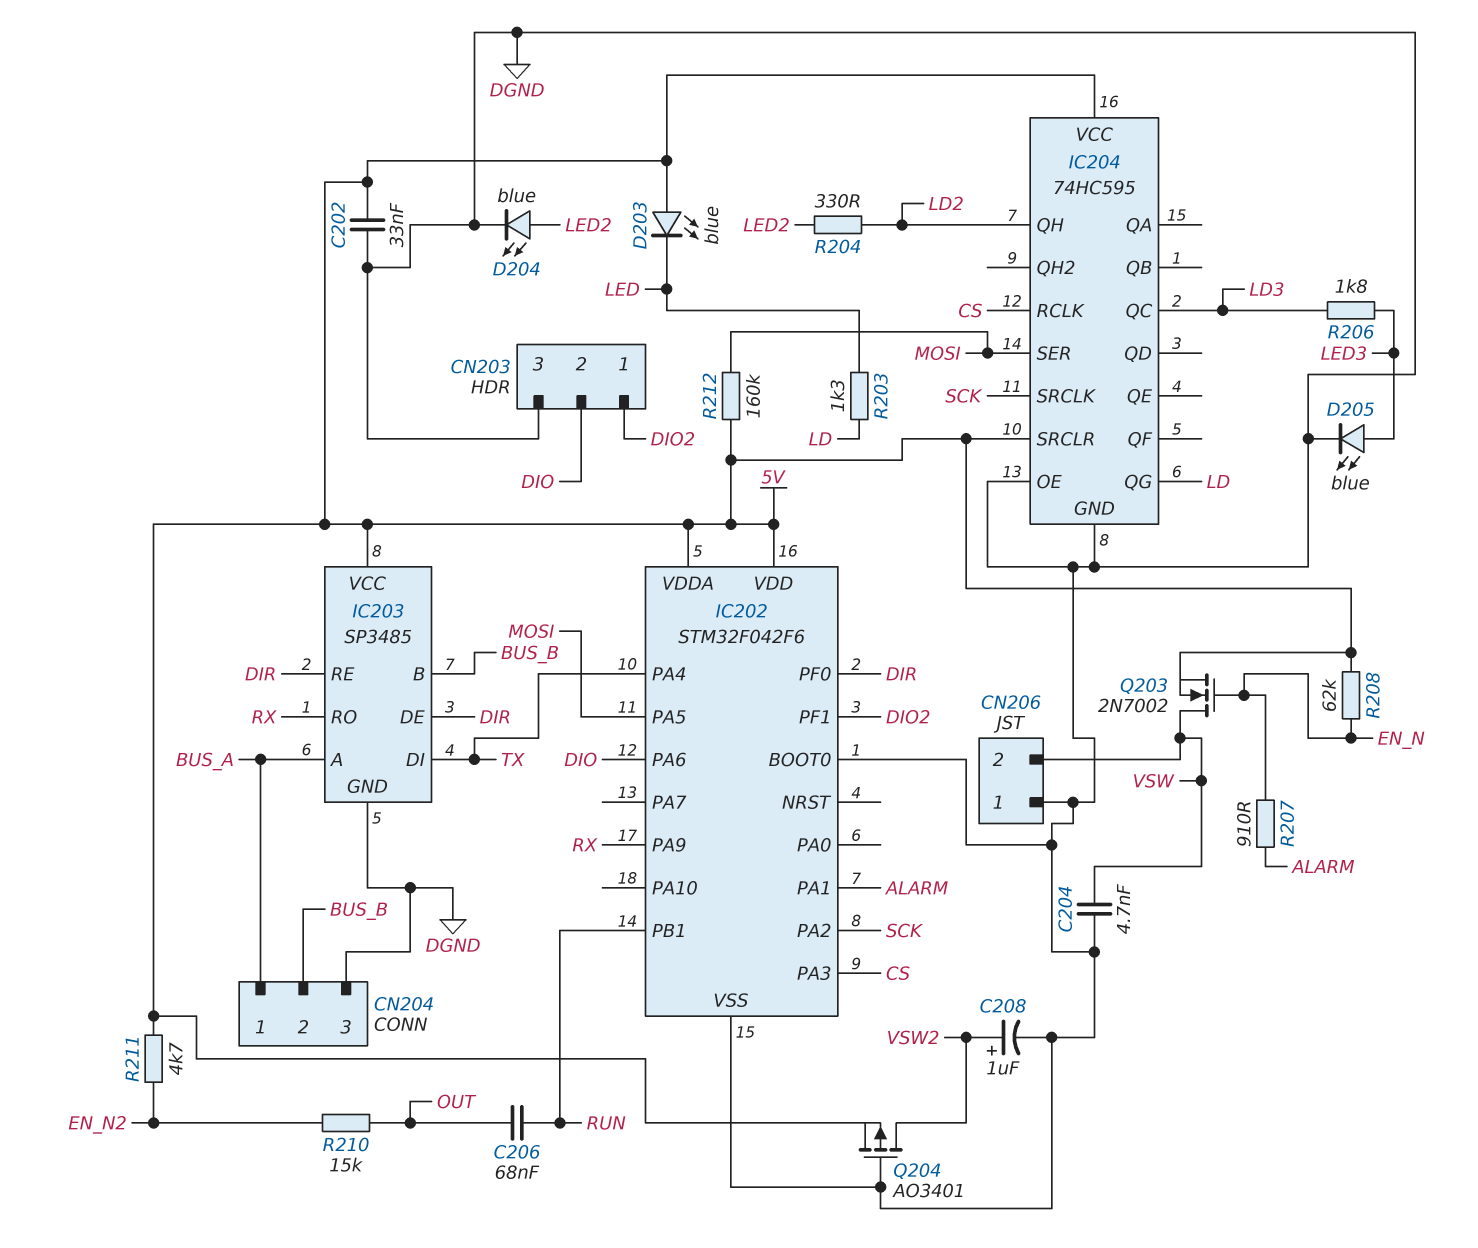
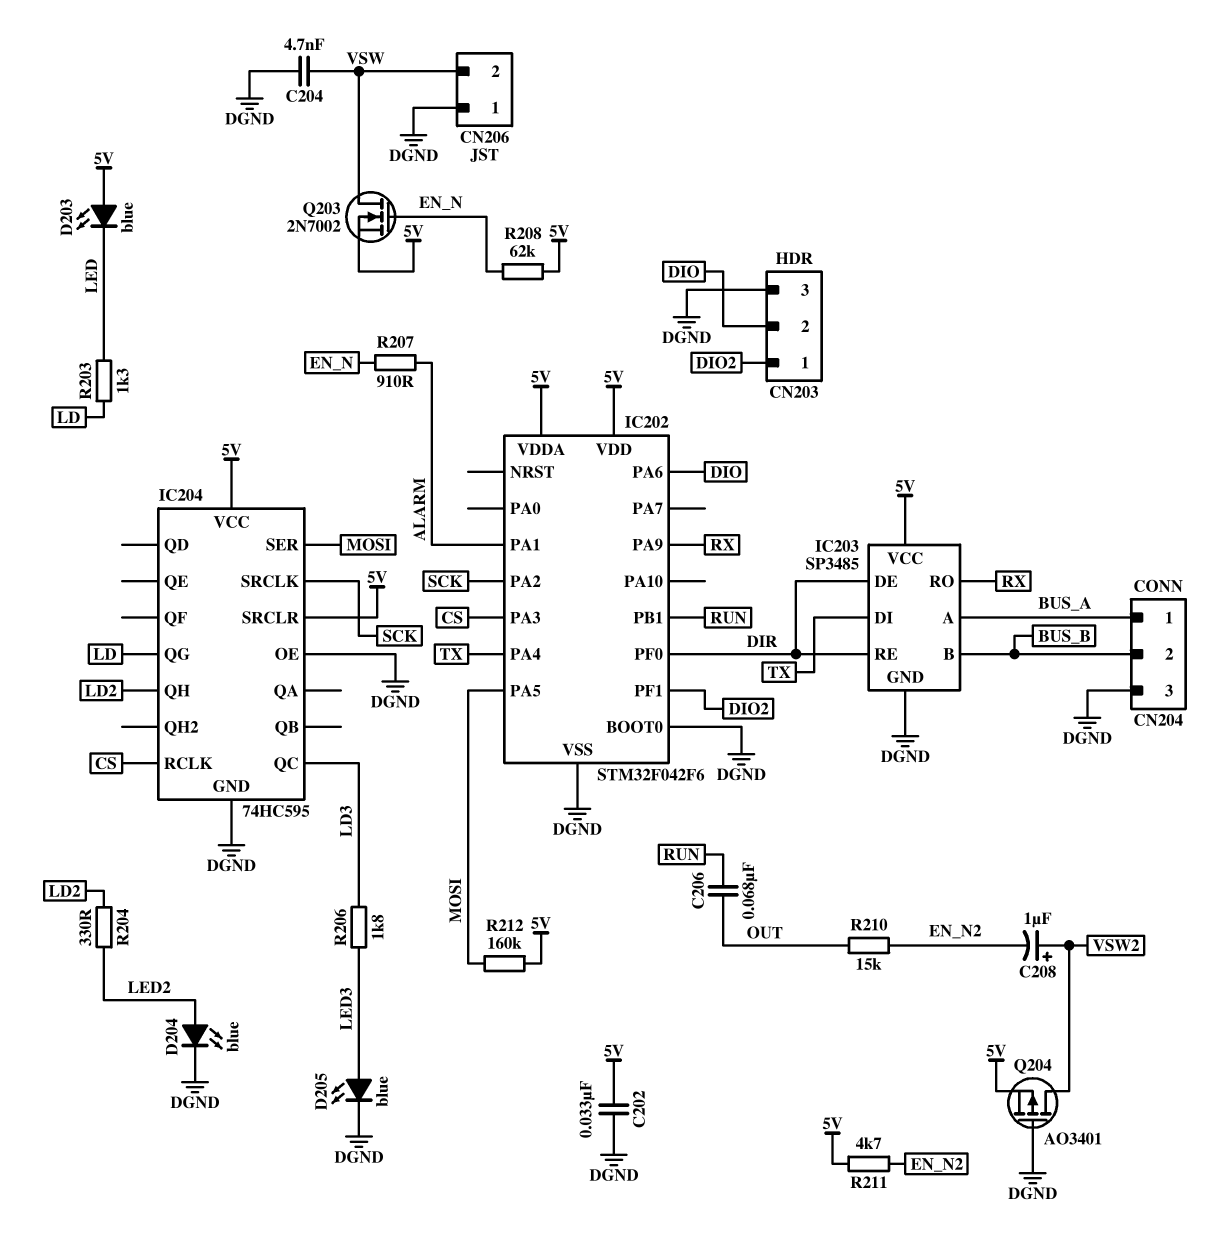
C208: 1uF (plus VSW2, minus DGND) -> 1uF (plus VSW2, minus EN_N2)

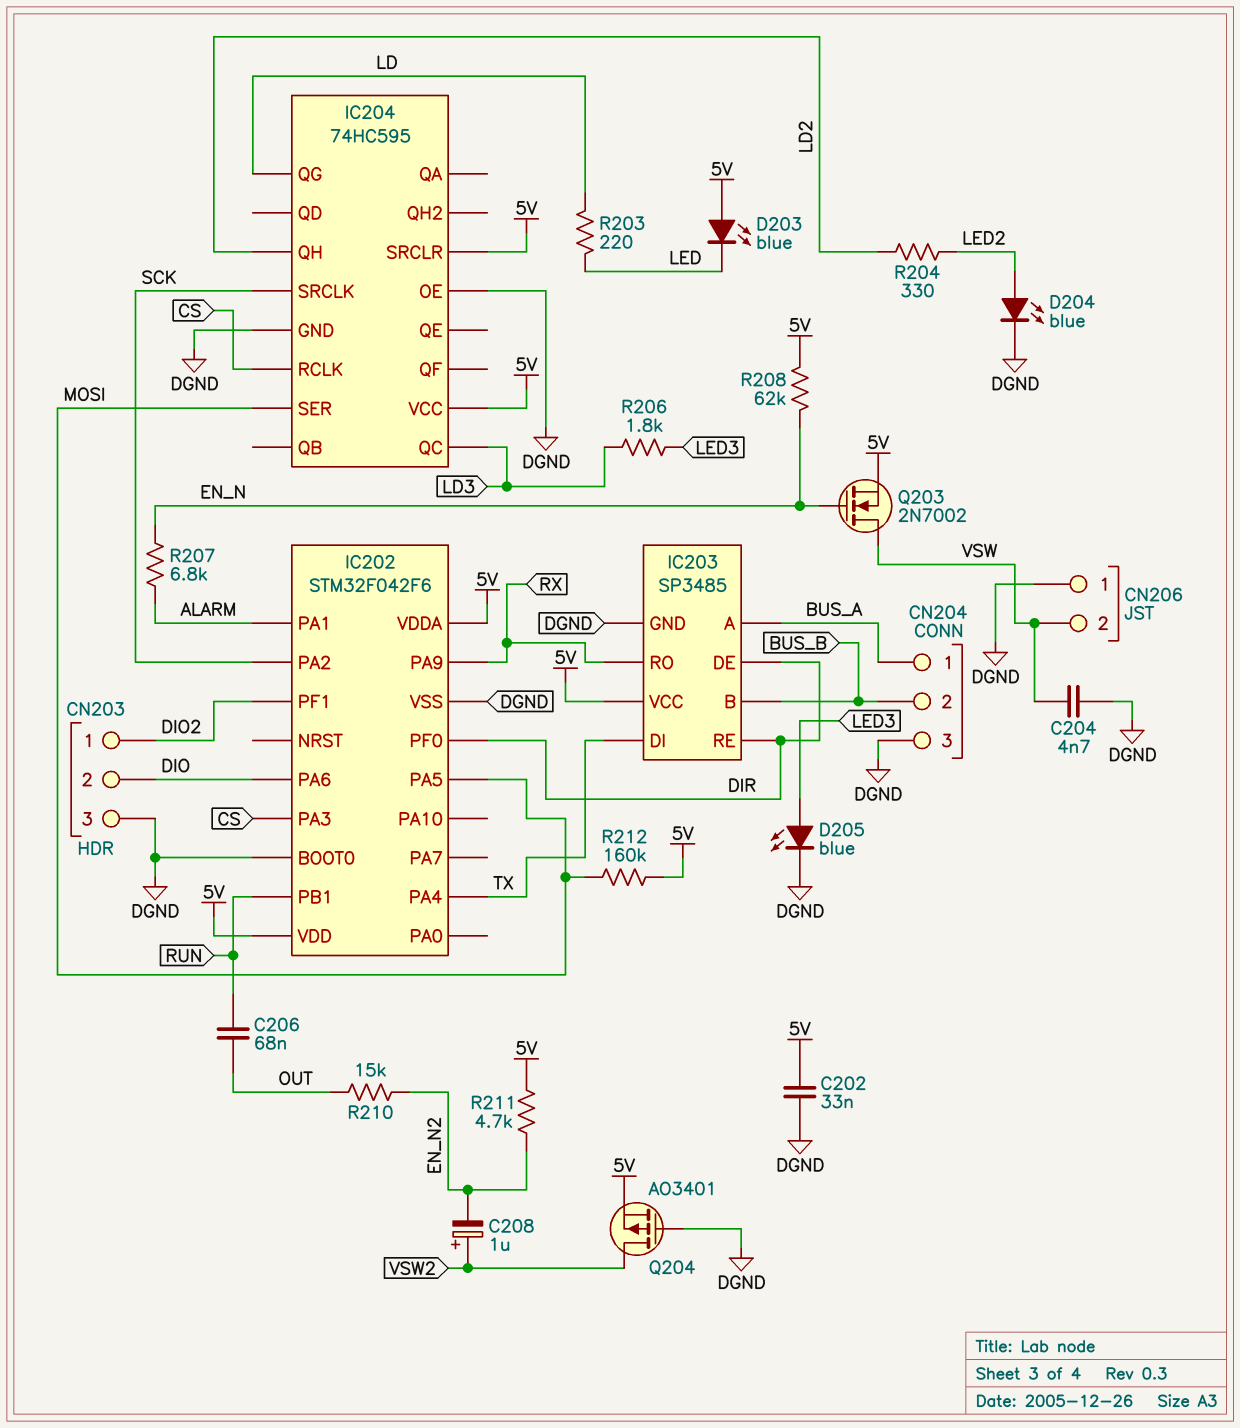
R203: 1.3k (LD, LED) -> 220 (LD, LED)
R207: 910 (ALARM, EN_N) -> 6.8k (ALARM, EN_N)

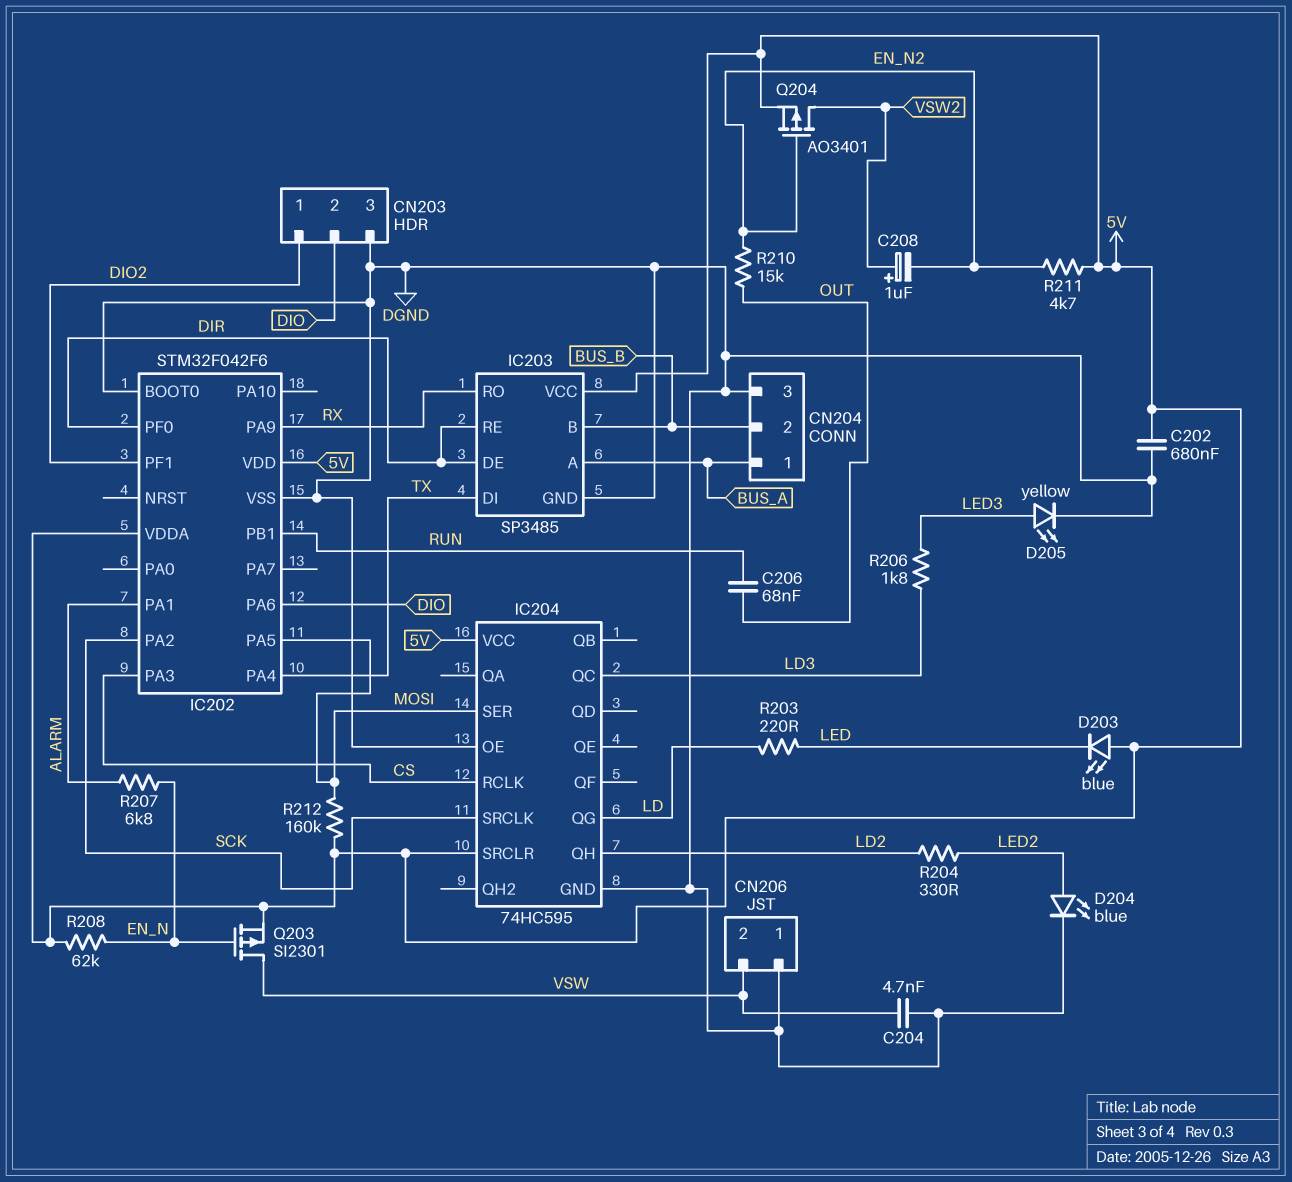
C202: 33nF (5V, DGND) -> 680nF (5V, DGND)
D205: LED blue (A LED3, K DGND) -> LED yellow (A LED3, K DGND)
Q203: NMOS 2N7002 (G EN_N, D VSW, S 5V) -> PMOS SI2301 (G EN_N, D VSW, S 5V)
Q204: PMOS AO3401 (G DGND, D VSW2, S 5V) -> PMOS AO3401 (G EN_N2, D VSW2, S 5V)

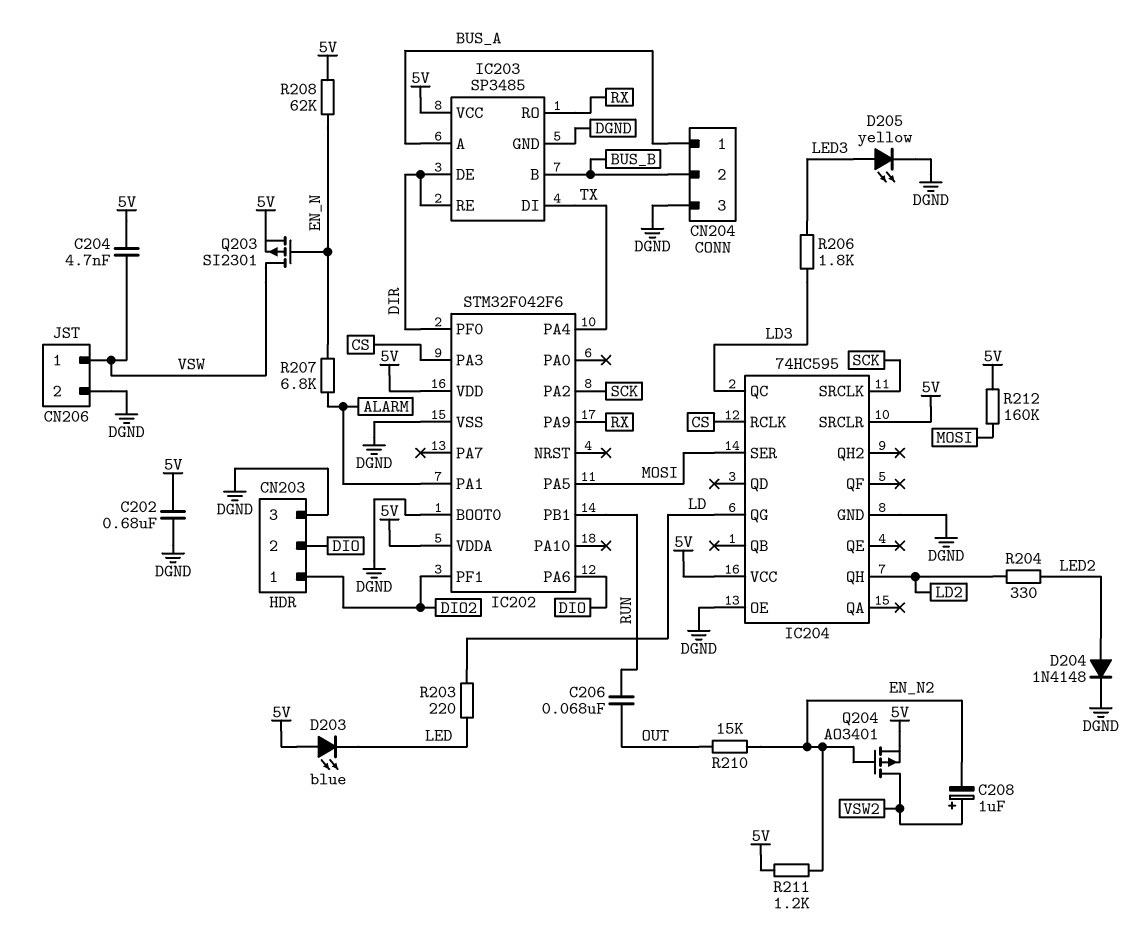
C204: 4.7nF (DGND, VSW) -> 4.7nF (5V, VSW)
CN206 pin 1: DGND -> VSW
CN206 pin 2: VSW -> DGND
D204: LED blue (A LED2, K DGND) -> diode 1N4148 (A LED2, K DGND)
R211: 4.7k (5V, EN_N2) -> 1.2k (5V, EN_N2)

